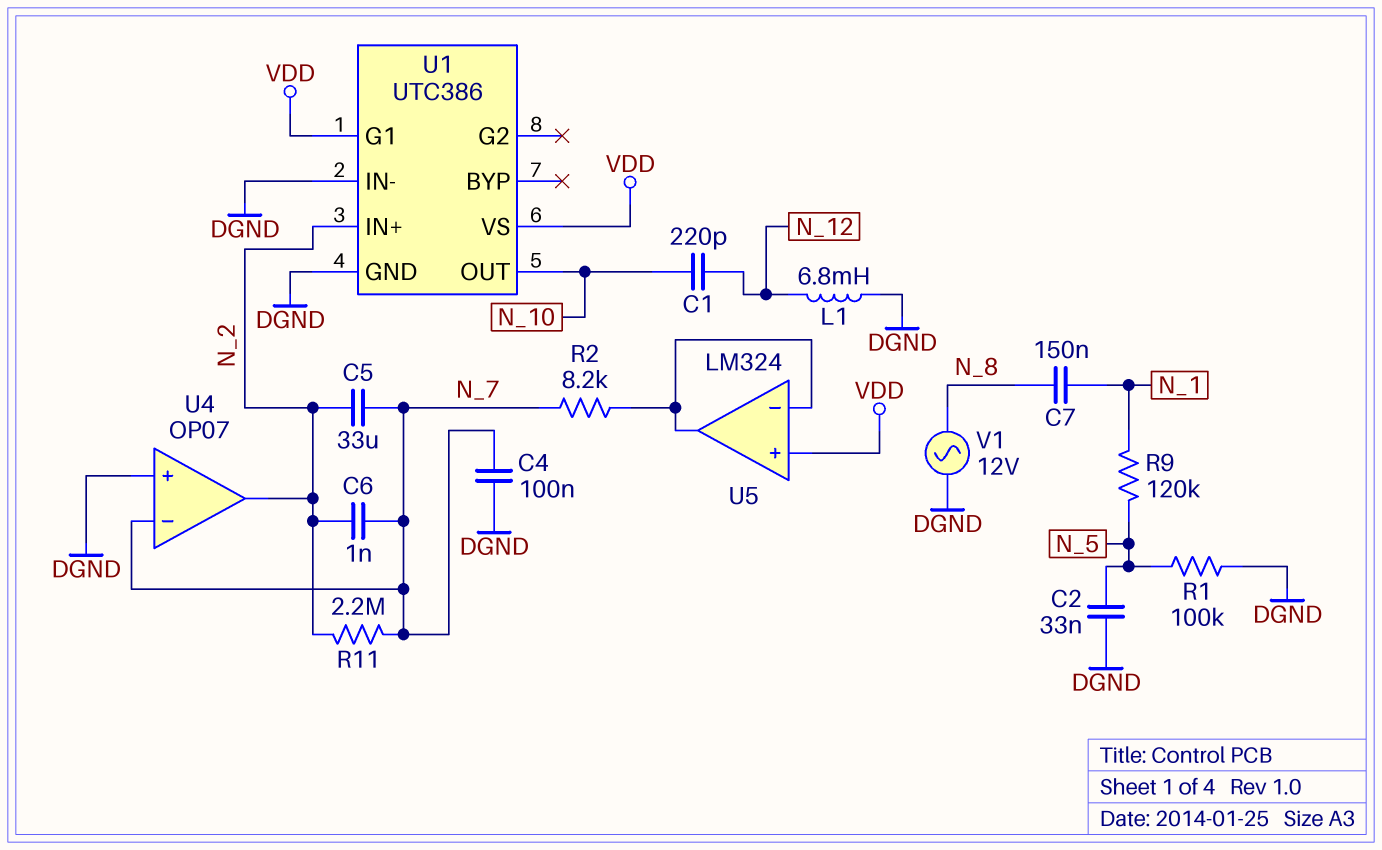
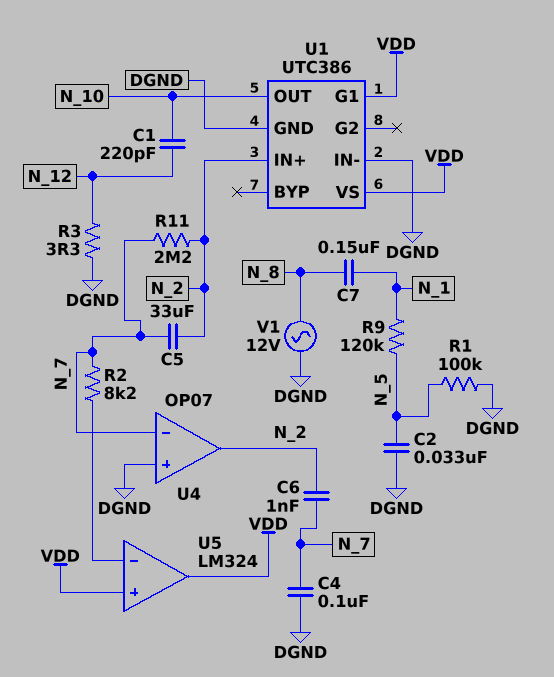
L1: 6.8mH (DGND, N_12) -> none
R3: none -> 3.3 (DGND, N_12)
U5 pin out: U5/in- -> VDD

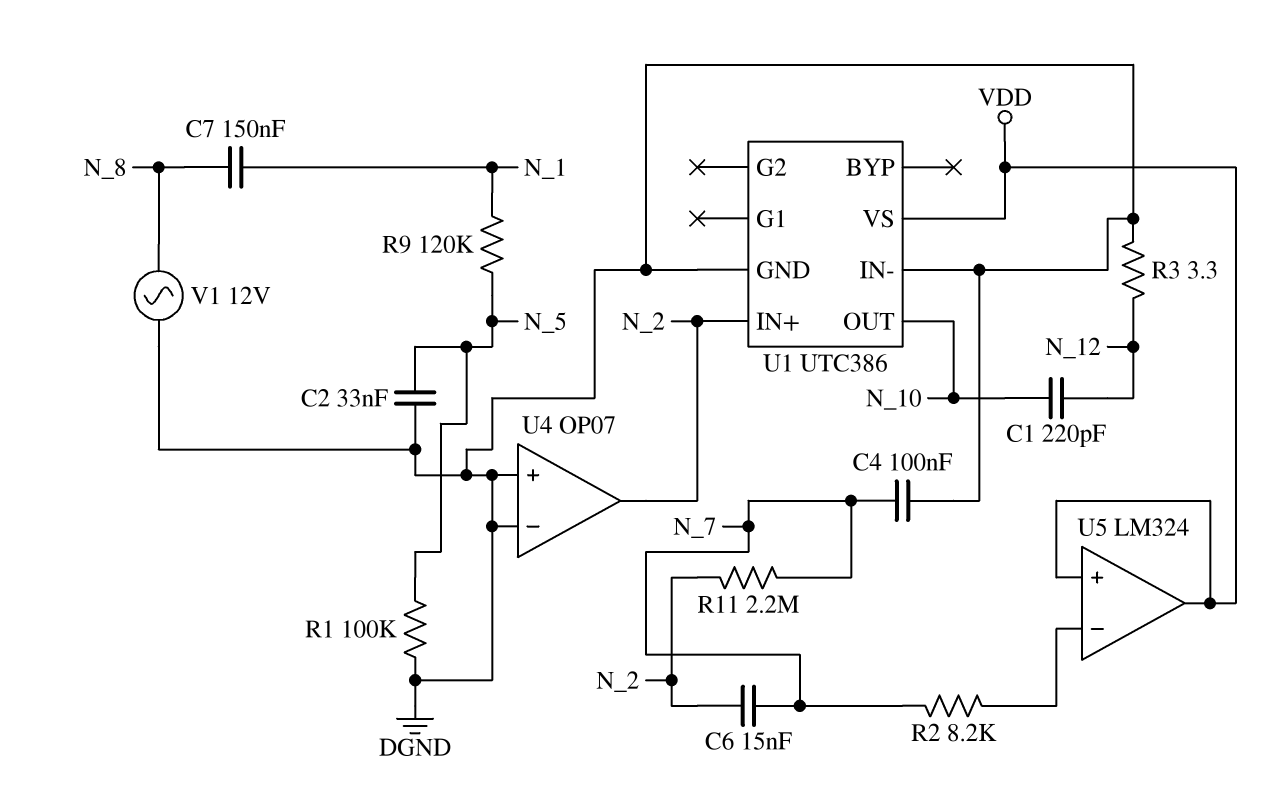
C5: 33uF (N_2, N_7) -> none
C6: 1nF (N_2, N_7) -> 15nF (N_2, N_7)
U1 pin G1: VDD -> none
U4 pin in-: N_7 -> DGND

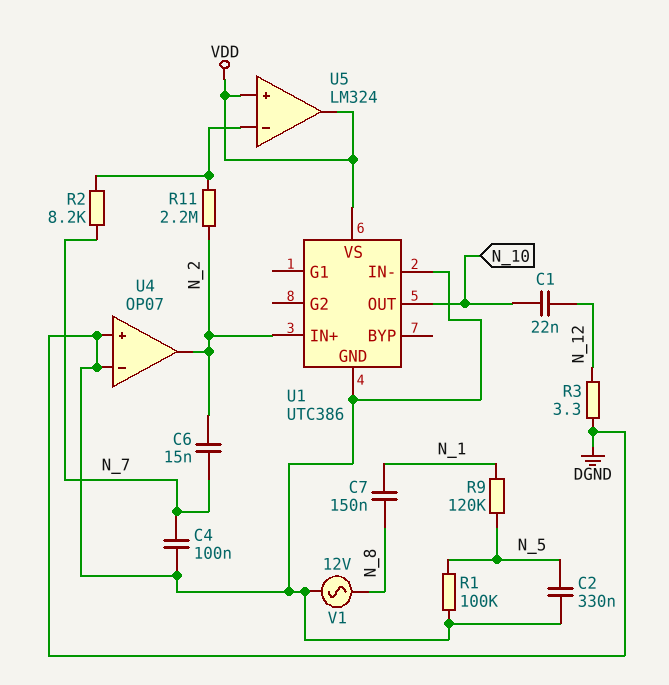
C1: 220pF (N_10, N_12) -> 22nF (N_10, N_12)
C2: 33nF (DGND, N_5) -> 330nF (DGND, N_5)
R11: 2.2M (N_2, N_7) -> 2.2M (N_2, U5/in-)

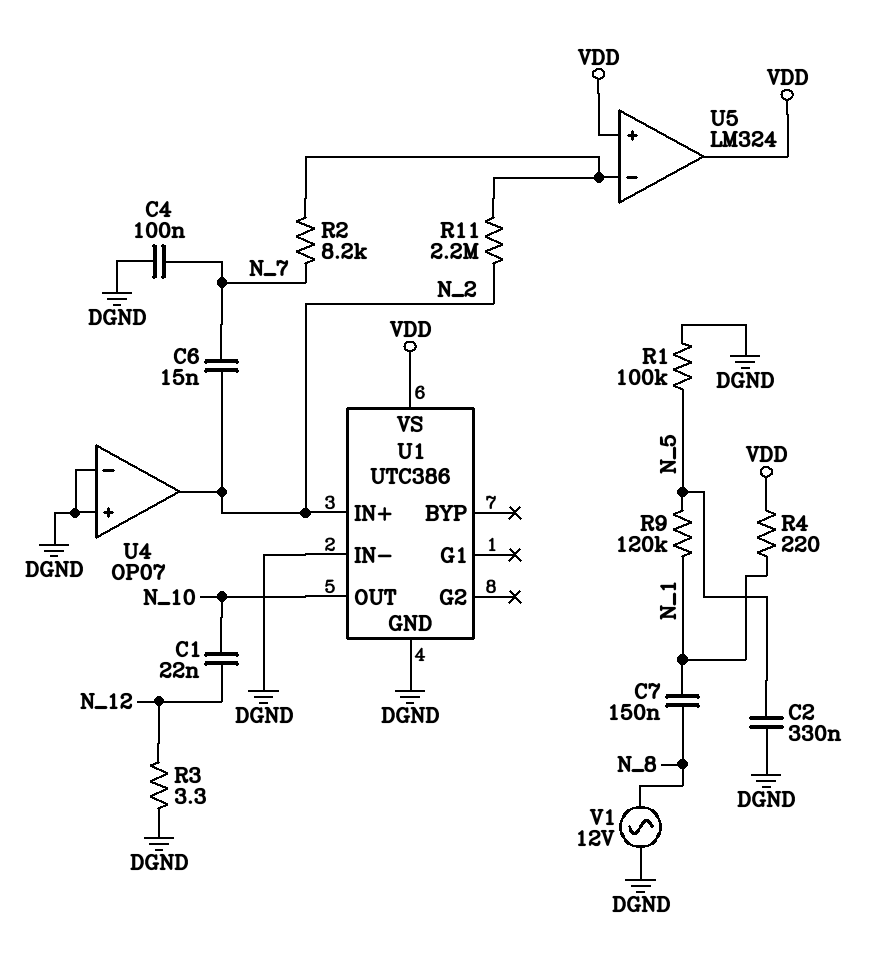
R4: none -> 220 (N_1, VDD)

